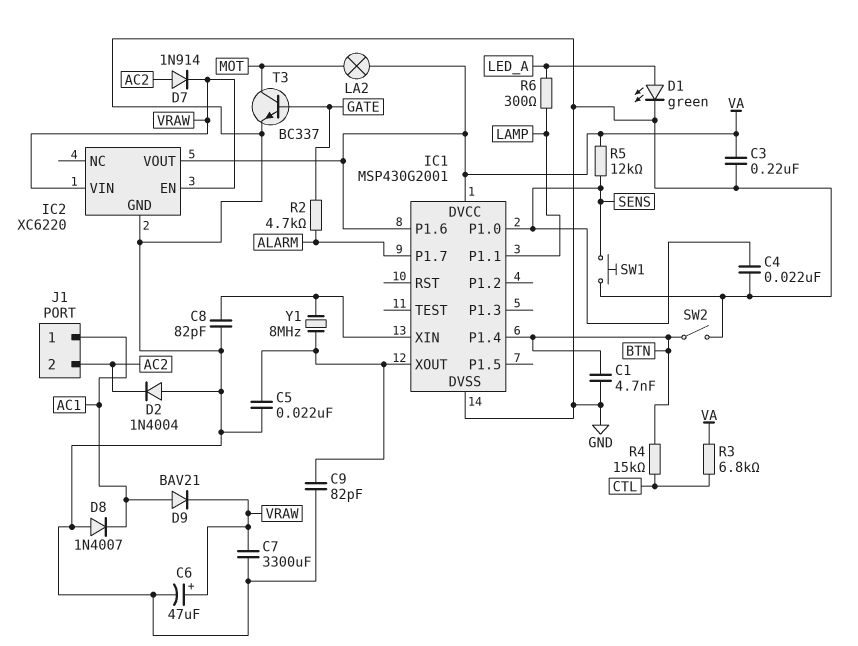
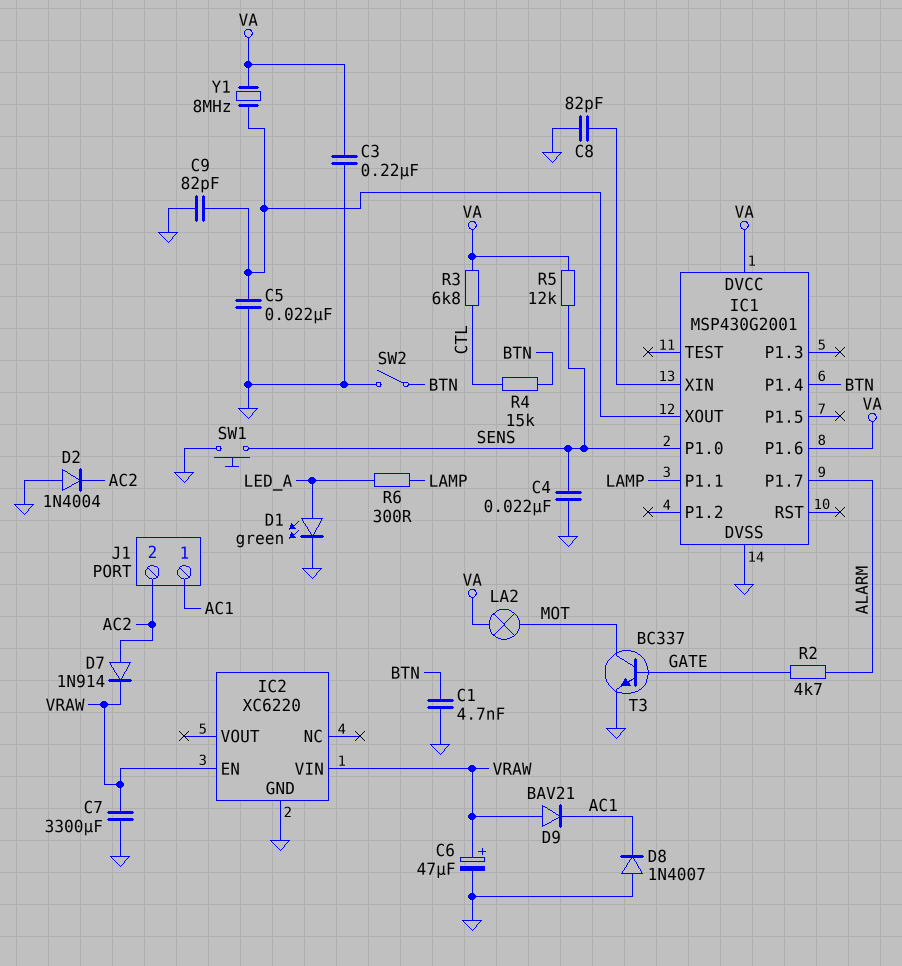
D9: diode BAV21 (A AC1, K VRAW) -> diode BAV21 (A VRAW, K AC1)
IC2 pin VOUT: VA -> none
Y1: 8MHz (IC1/XIN, IC1/XOUT) -> 8MHz (IC1/XOUT, VA)

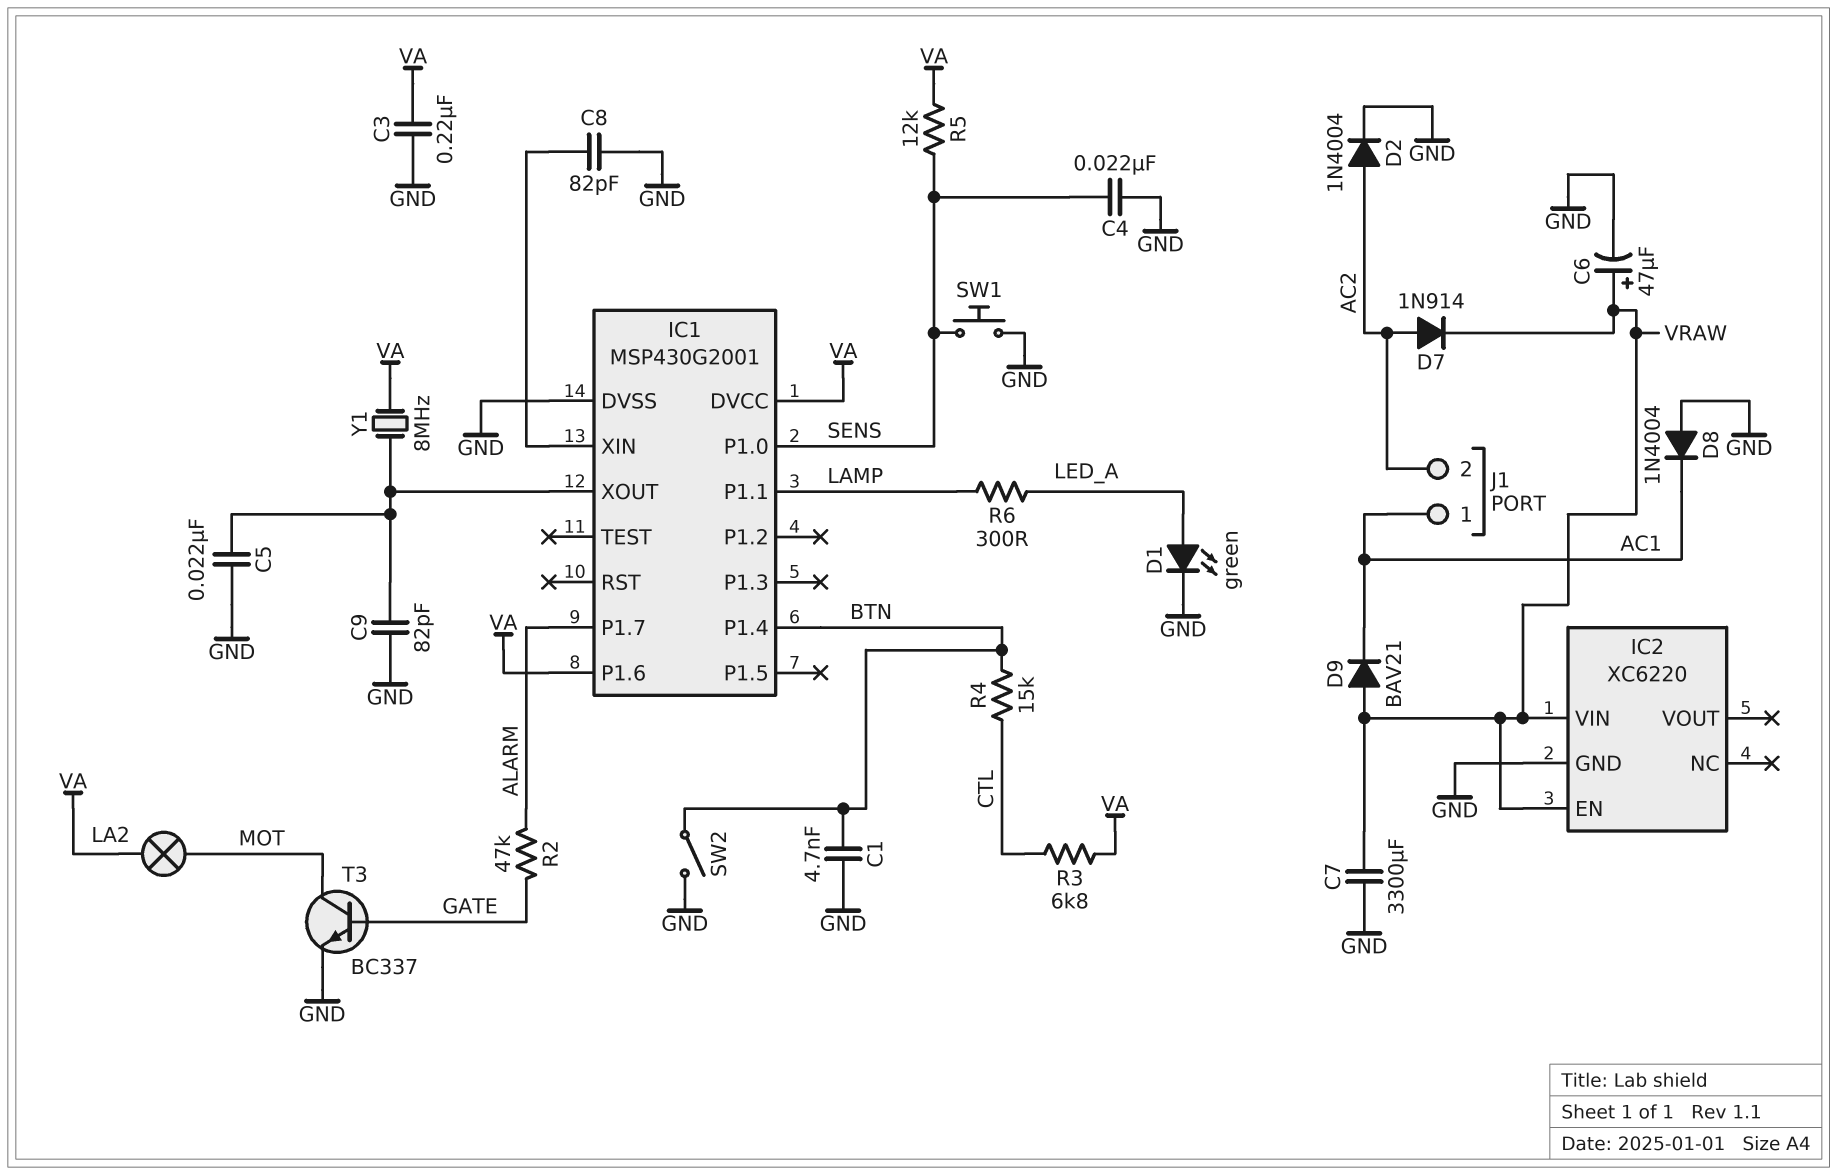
D2: diode 1N4004 (A GND, K AC2) -> diode 1N4004 (A AC2, K GND)
D8: diode 1N4007 (A GND, K AC1) -> diode 1N4004 (A GND, K AC1)
R2: 4.7k (ALARM, GATE) -> 47k (ALARM, GATE)

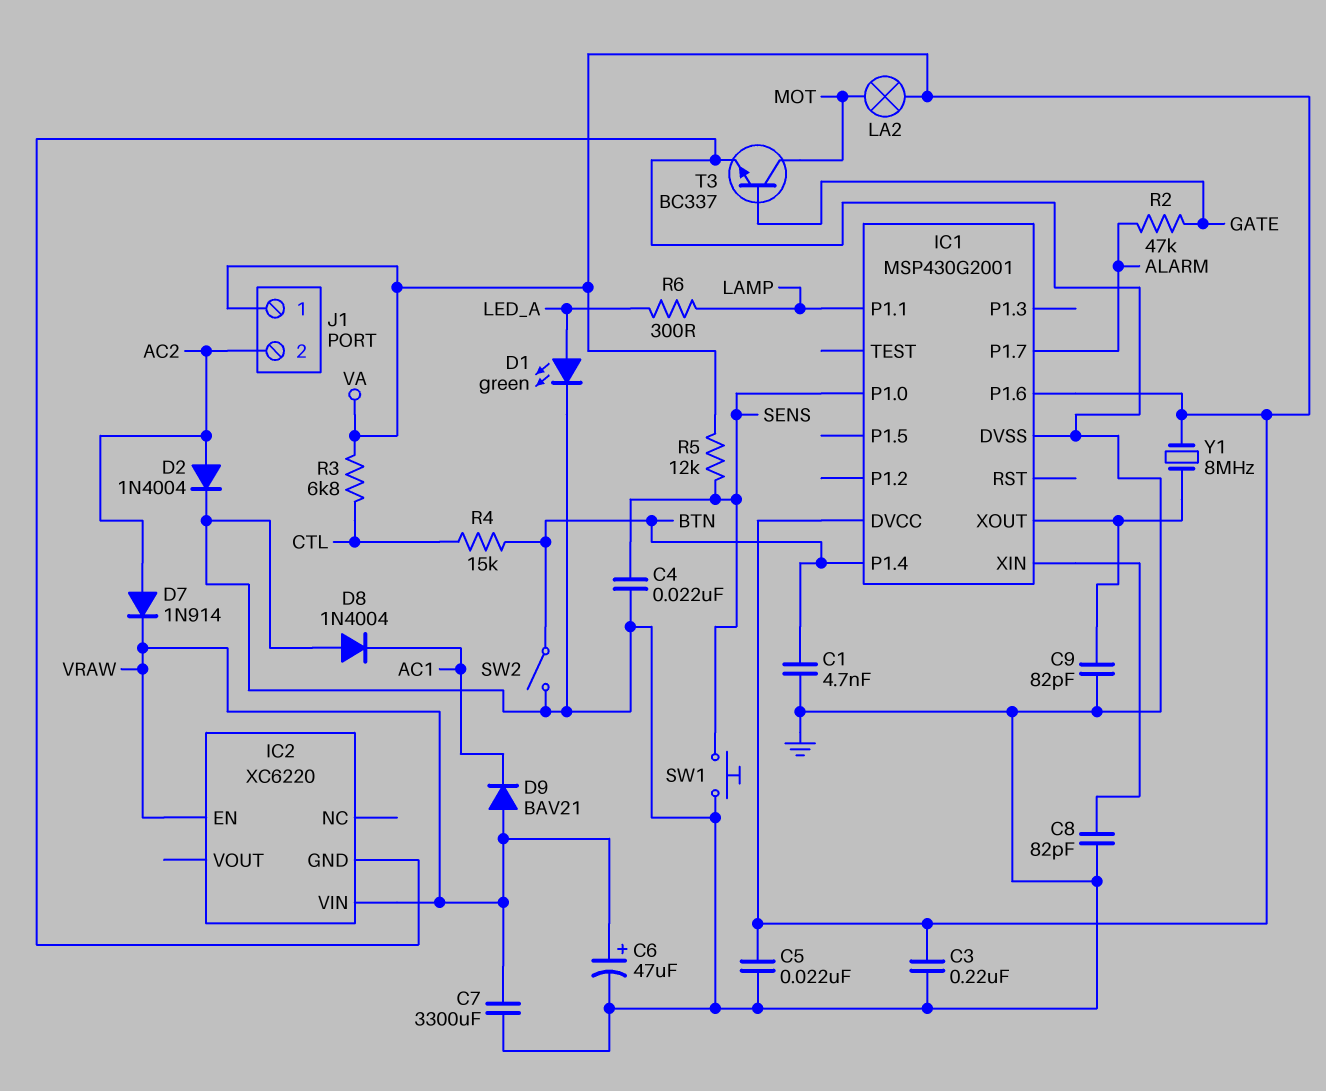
C5: 22nF (GND, IC1/XOUT) -> 22nF (GND, VA)
J1 pin 1: AC1 -> VA

